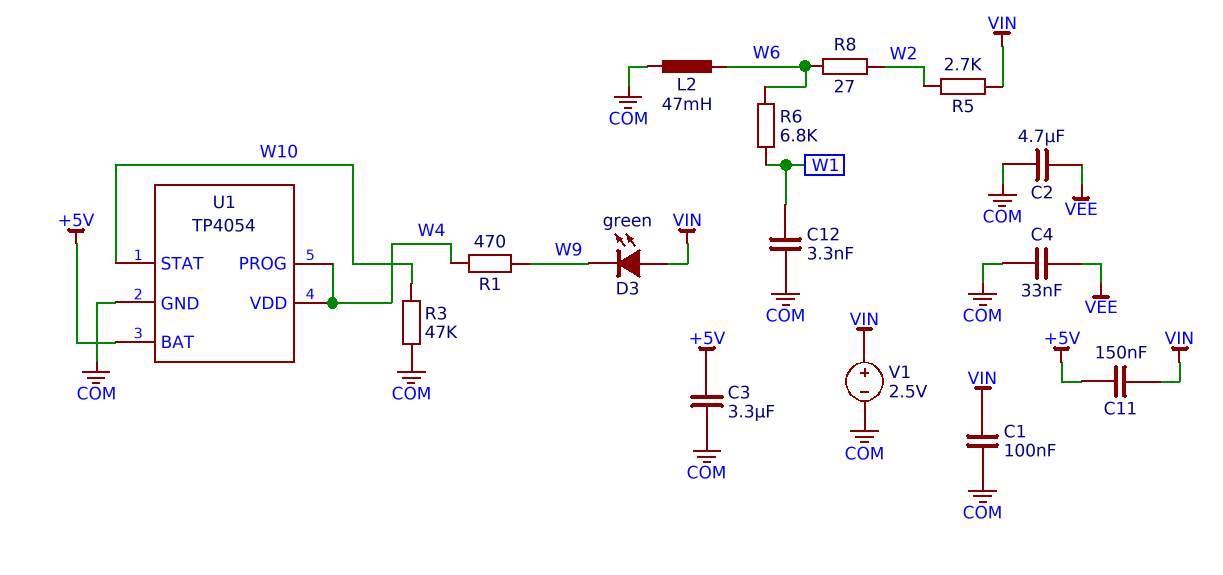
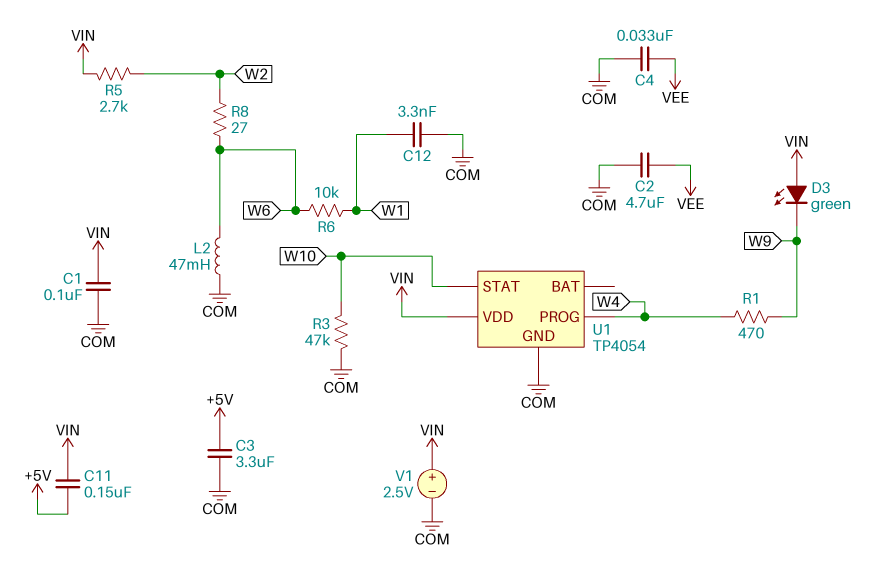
R6: 6.8k (W1, W6) -> 10k (W1, W6)
U1 pin BAT: +5V -> none
U1 pin VDD: W4 -> VIN

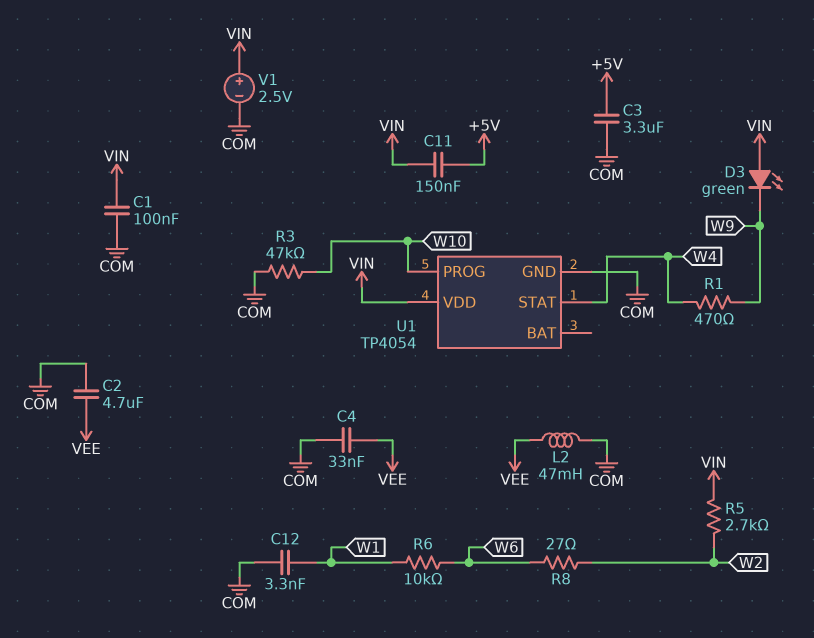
L2: 47mH (COM, W6) -> 47mH (COM, VEE)
U1 pin PROG: W4 -> W10
U1 pin STAT: W10 -> W4

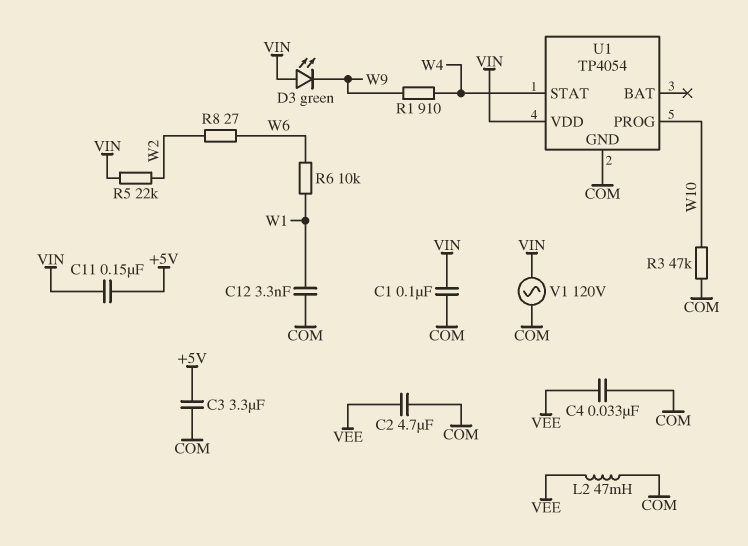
R1: 470 (W4, W9) -> 910 (W4, W9)
R5: 2.7k (VIN, W2) -> 22k (VIN, W2)
V1: 2.5V (plus VIN, minus COM) -> AC 120V (COM, VIN)

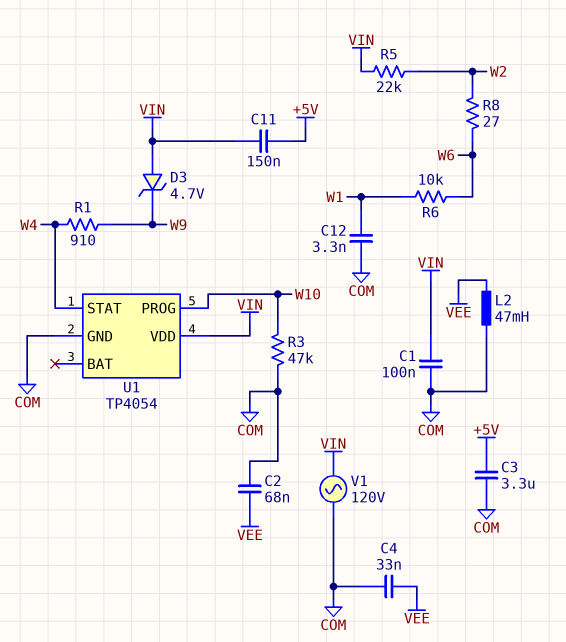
C2: 4.7uF (COM, VEE) -> 68nF (COM, VEE)
D3: LED green (A VIN, K W9) -> zener 4.7V (A VIN, K W9)

